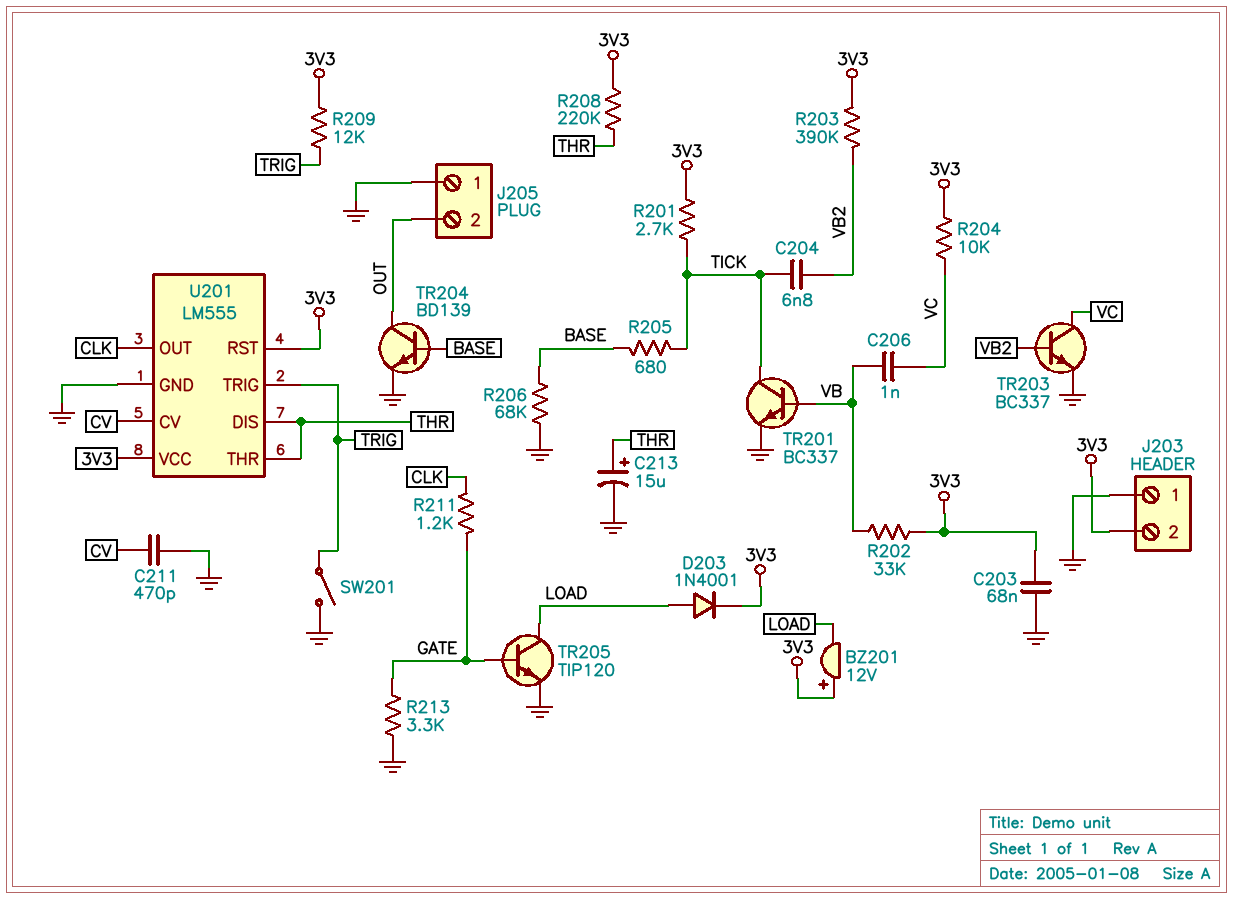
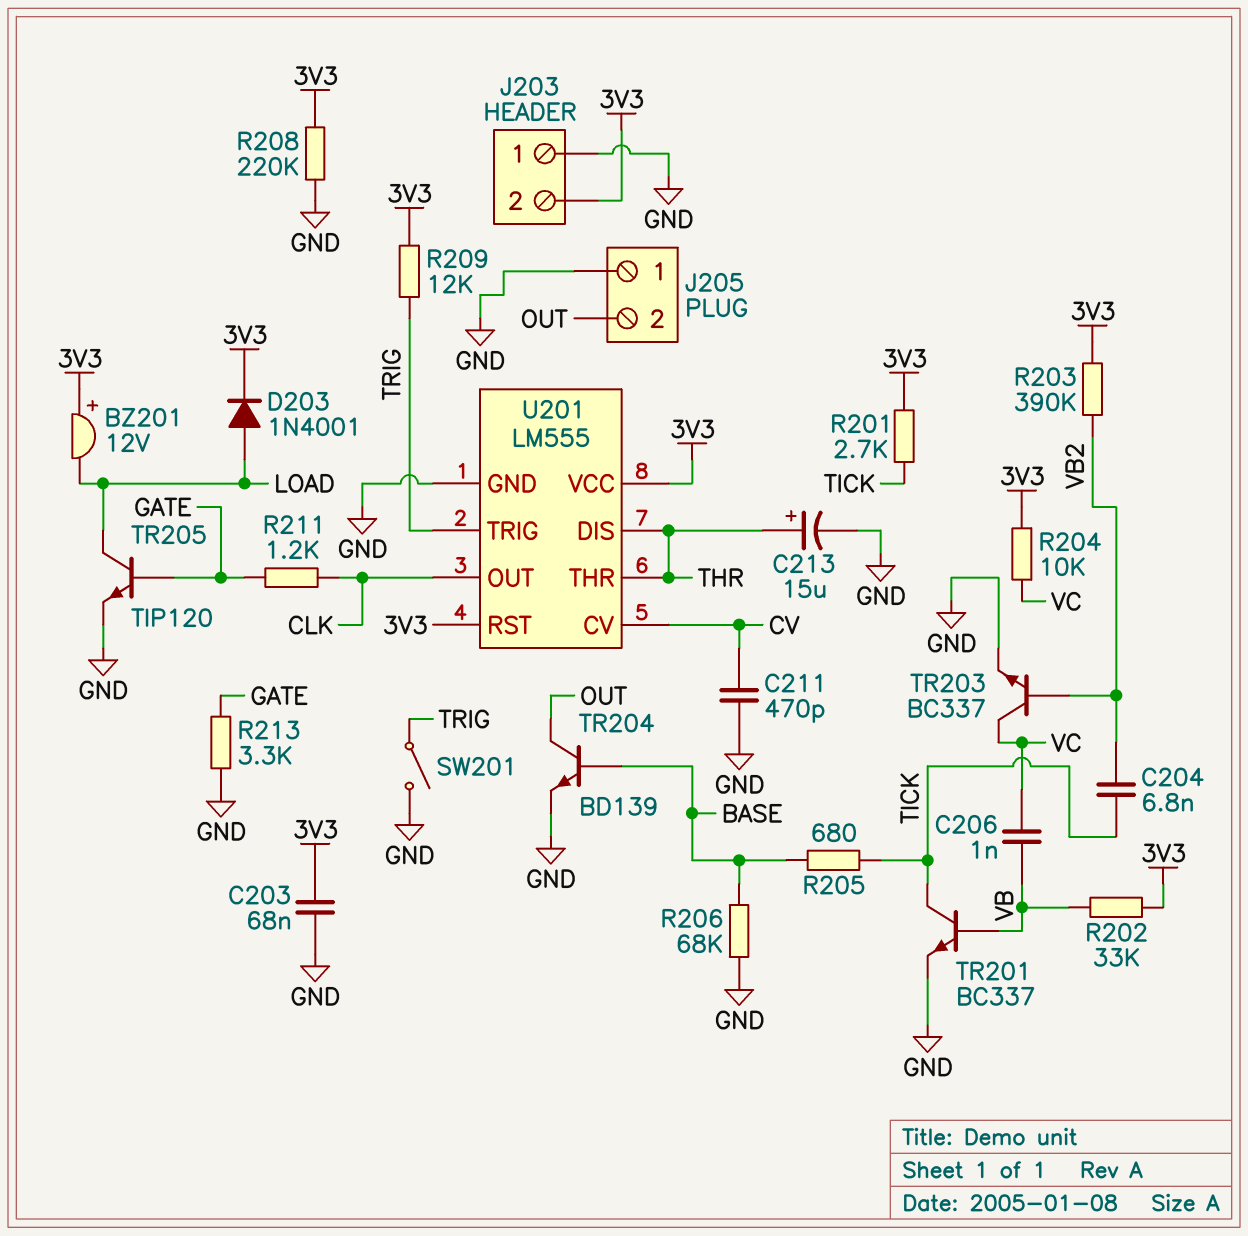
R208: 220k (3V3, THR) -> 220k (3V3, GND)

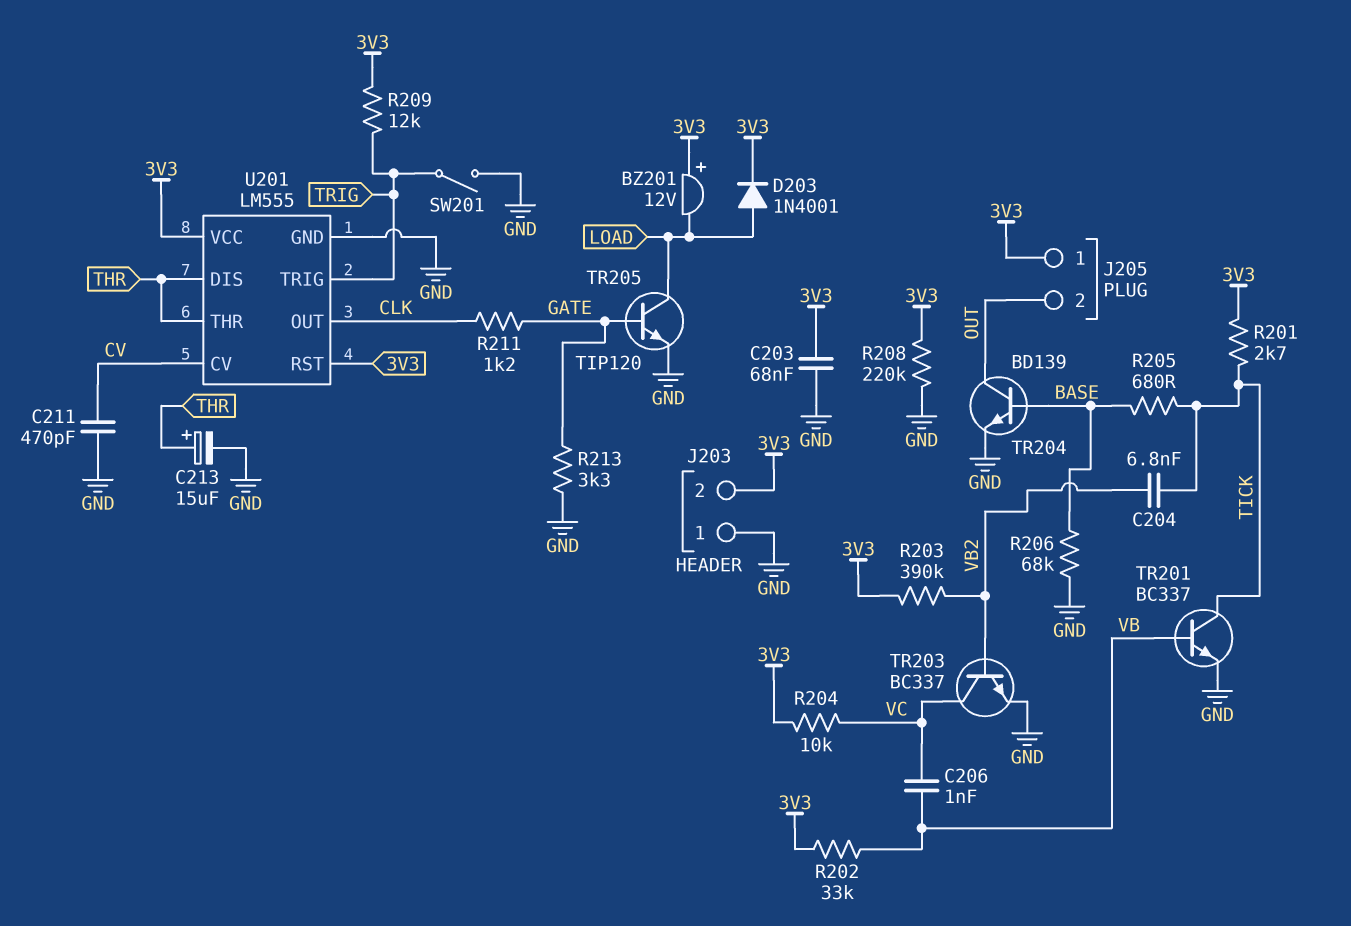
J205 pin 1: GND -> 3V3

